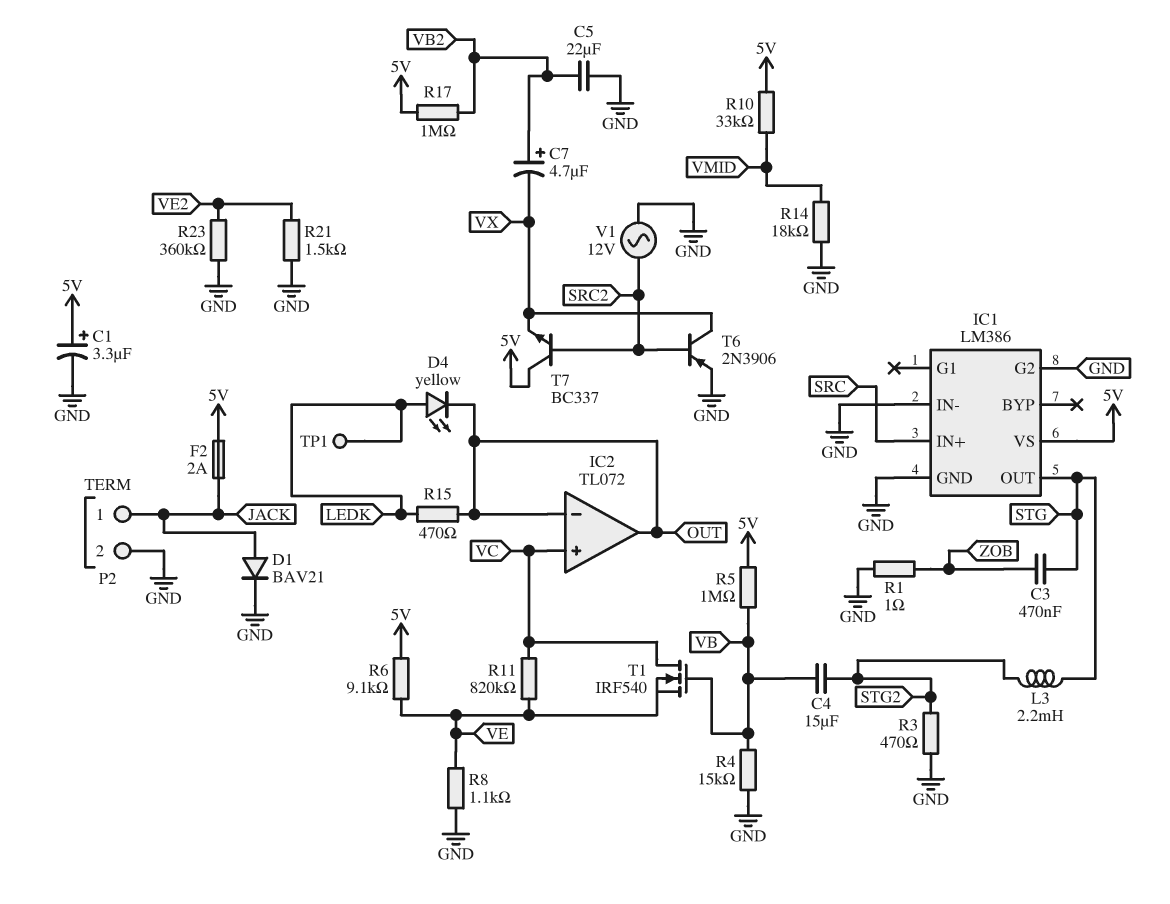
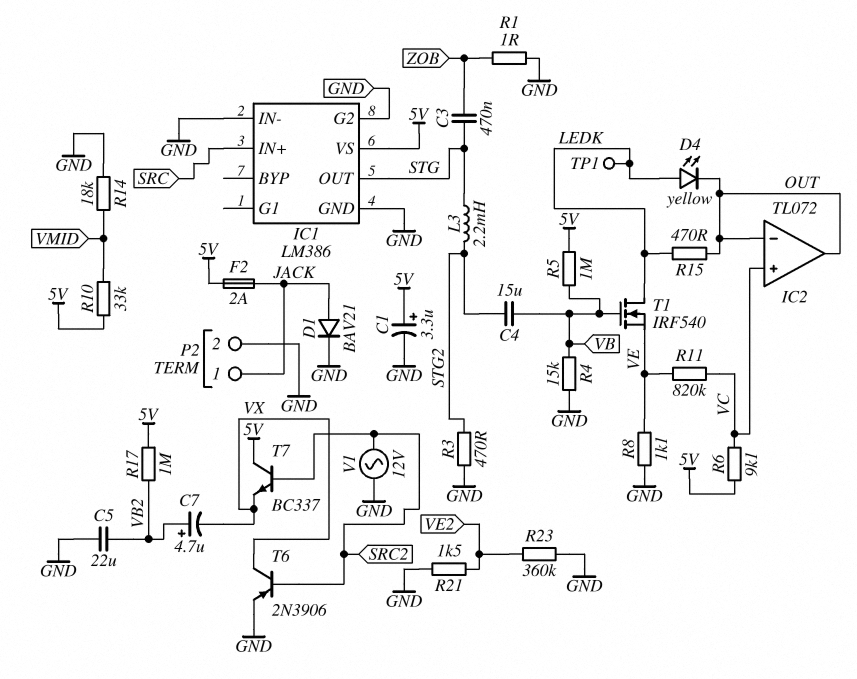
R6: 9.1k (5V, VE) -> 9.1k (5V, VC)
T1: NMOS IRF540 (G VB, D VC, S VE) -> NMOS IRF540 (G VB, D LEDK, S VE)

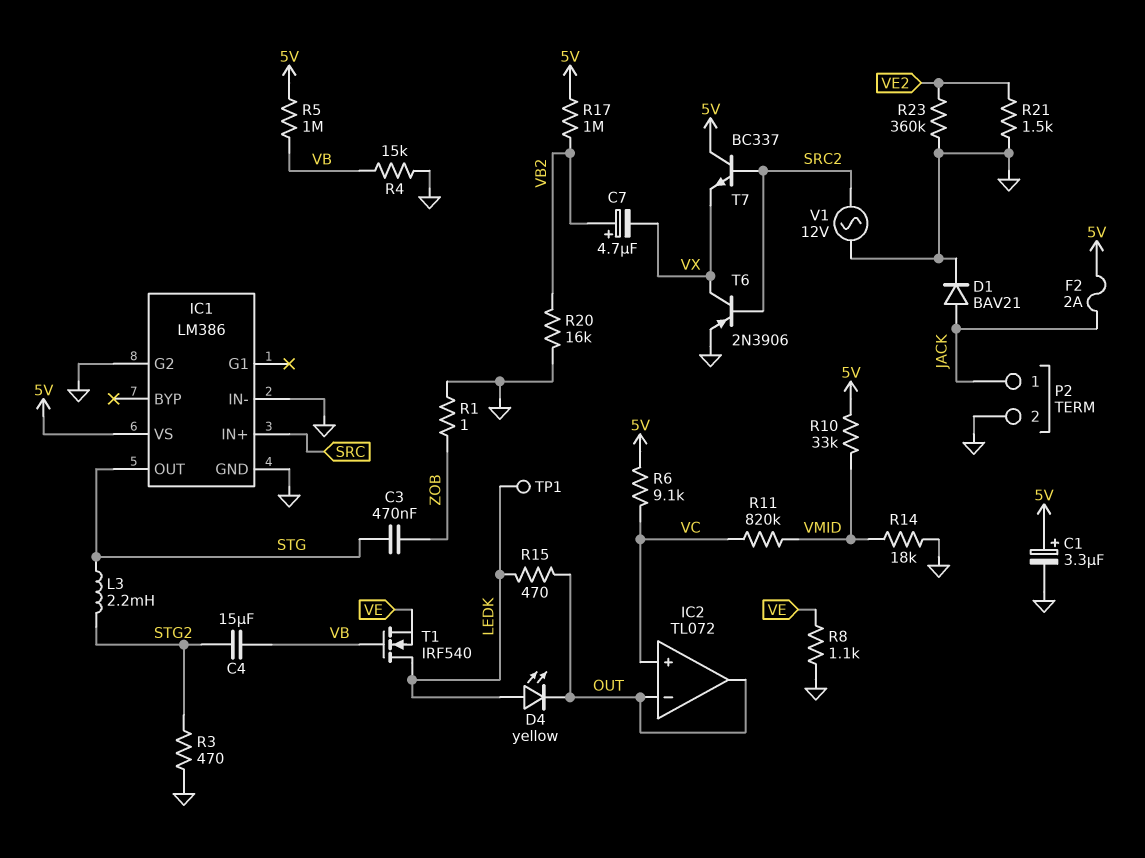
C5: 22uF (GND, VB2) -> none
R11: 820k (VC, VE) -> 820k (VC, VMID)
R20: none -> 16k (GND, VB2)

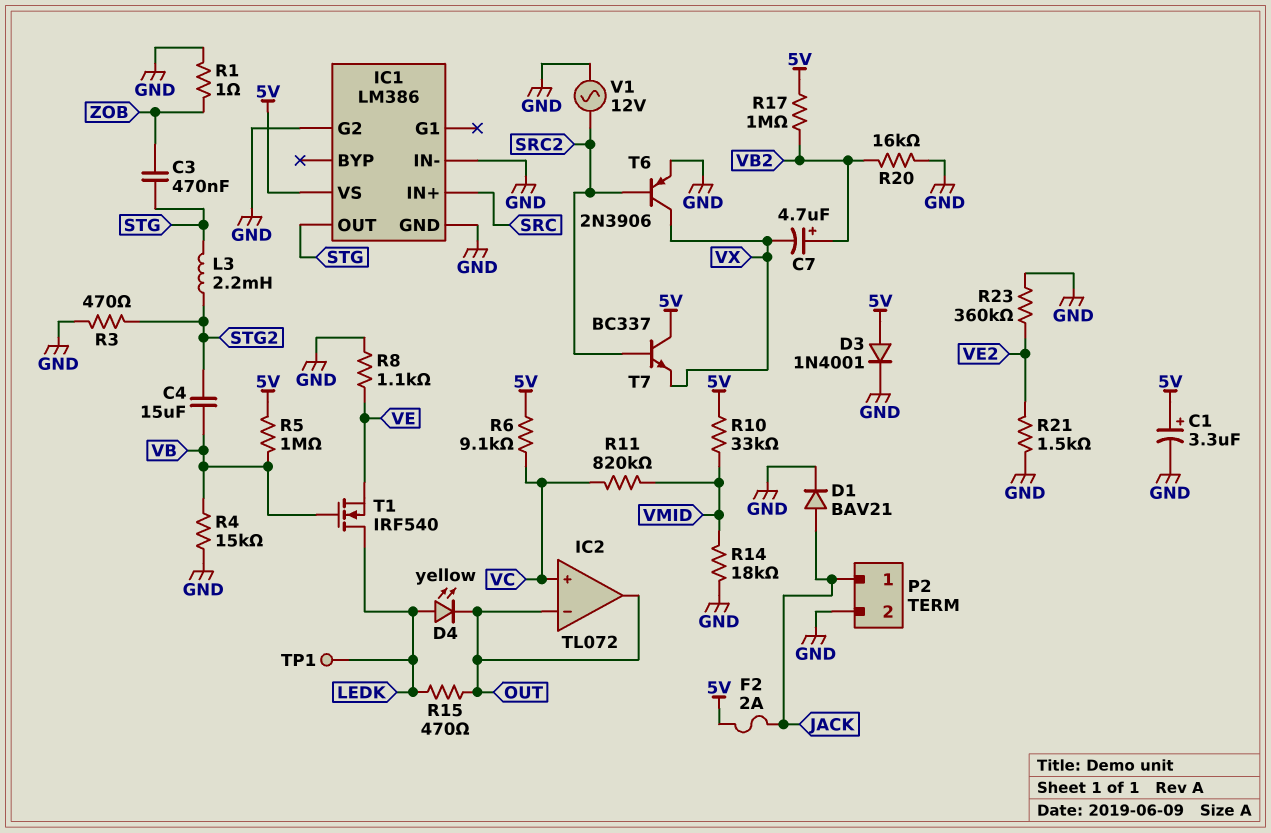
D3: none -> diode 1N4001 (A 5V, K GND)

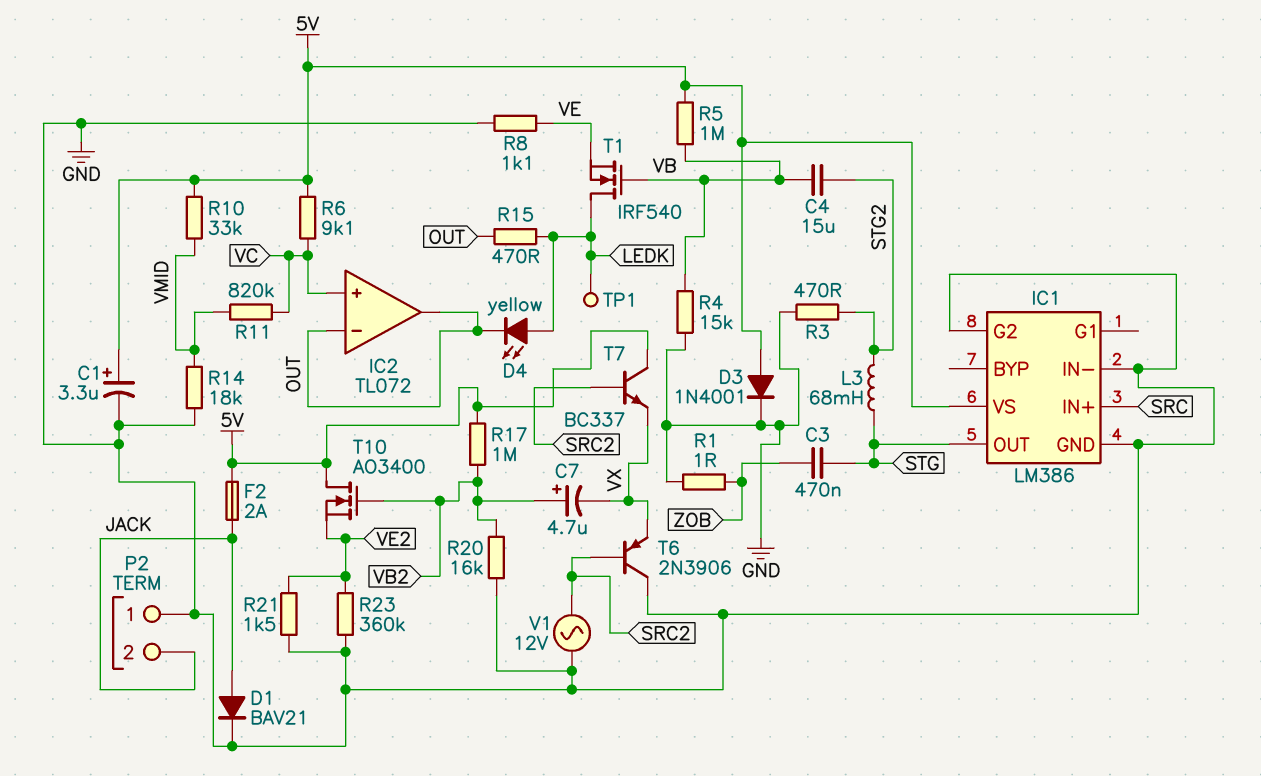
L3: 2.2mH (STG, STG2) -> 68mH (STG, STG2)
P2 pin 1: JACK -> GND
P2 pin 2: GND -> JACK
T6: PNP 2N3906 (B SRC2, C VX, E GND) -> PNP 2N3906 (B SRC2, C GND, E VX)
T10: none -> NMOS AO3400 (G VB2, D 5V, S VE2)

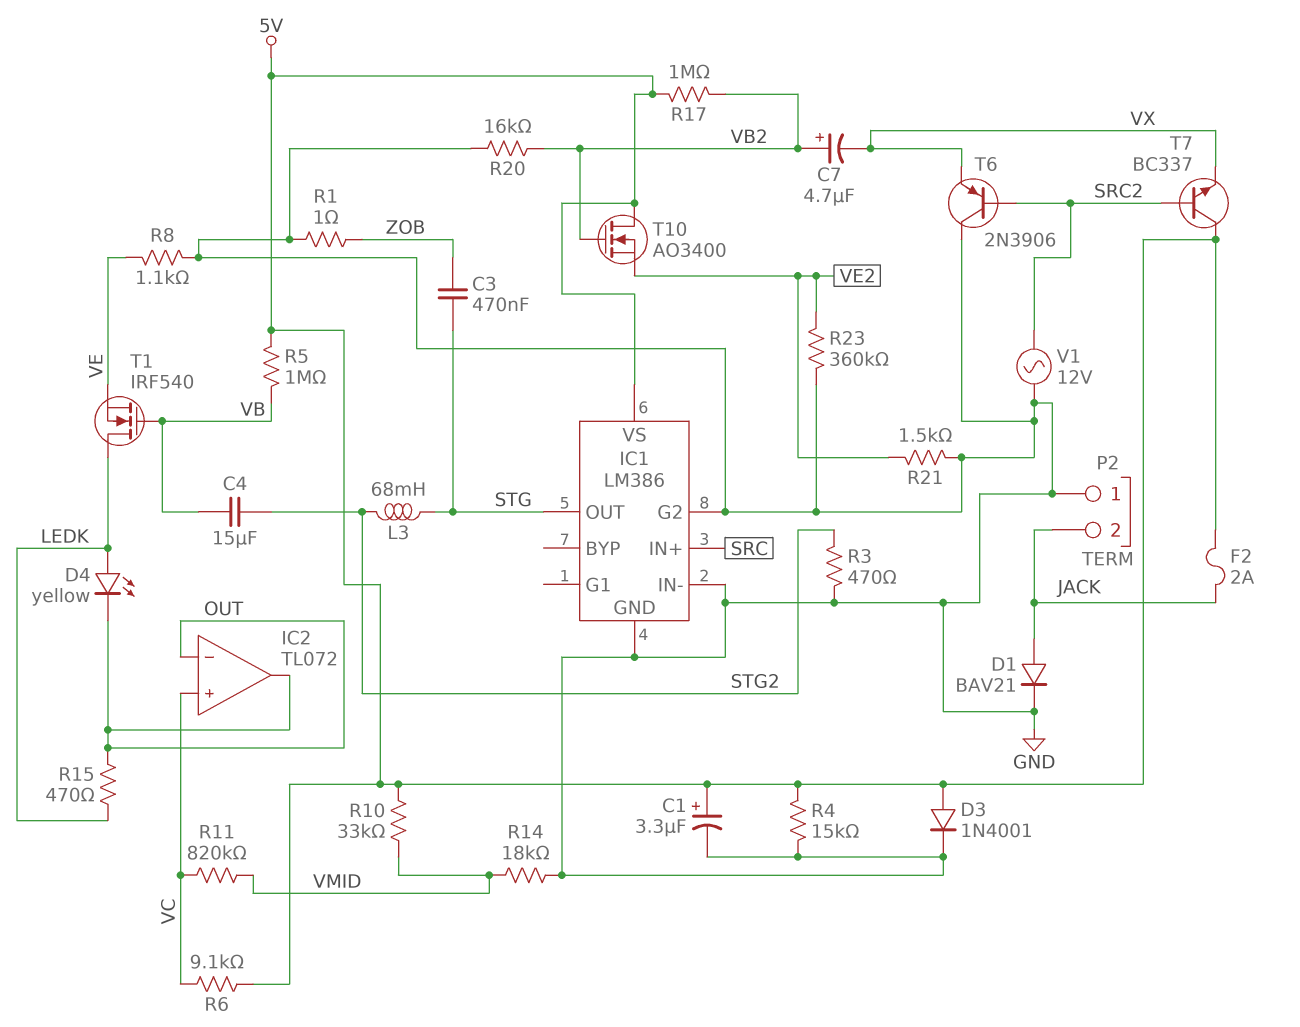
R4: 15k (GND, VB) -> 15k (5V, GND)
TP1: test point (LEDK) -> none

